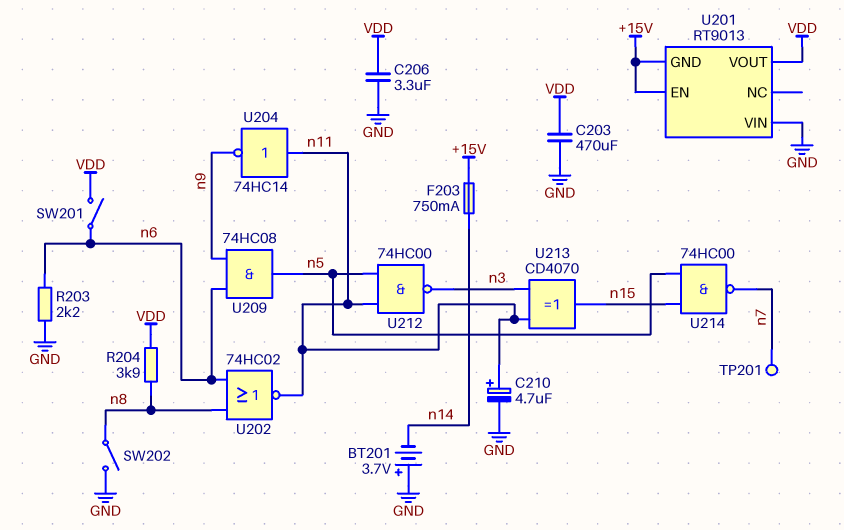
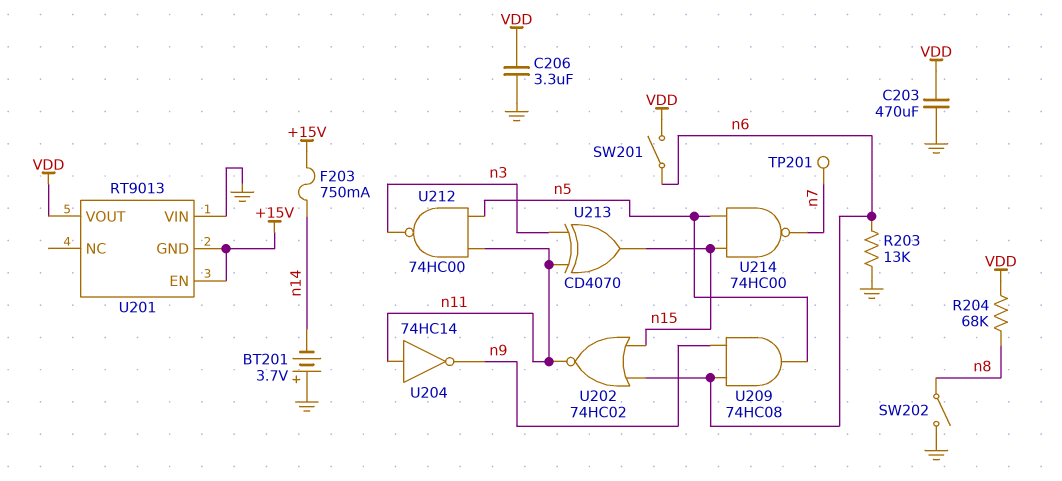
C210: 4.7uF (plus n11, minus GND) -> none
R203: 2.2k (GND, n6) -> 13k (GND, n6)
R204: 3.9k (VDD, n8) -> 68k (VDD, n8)
U202: NOR 74HC02 (in n6, in n8, out n11) -> NOR 74HC02 (in n6, in n15, out n11)

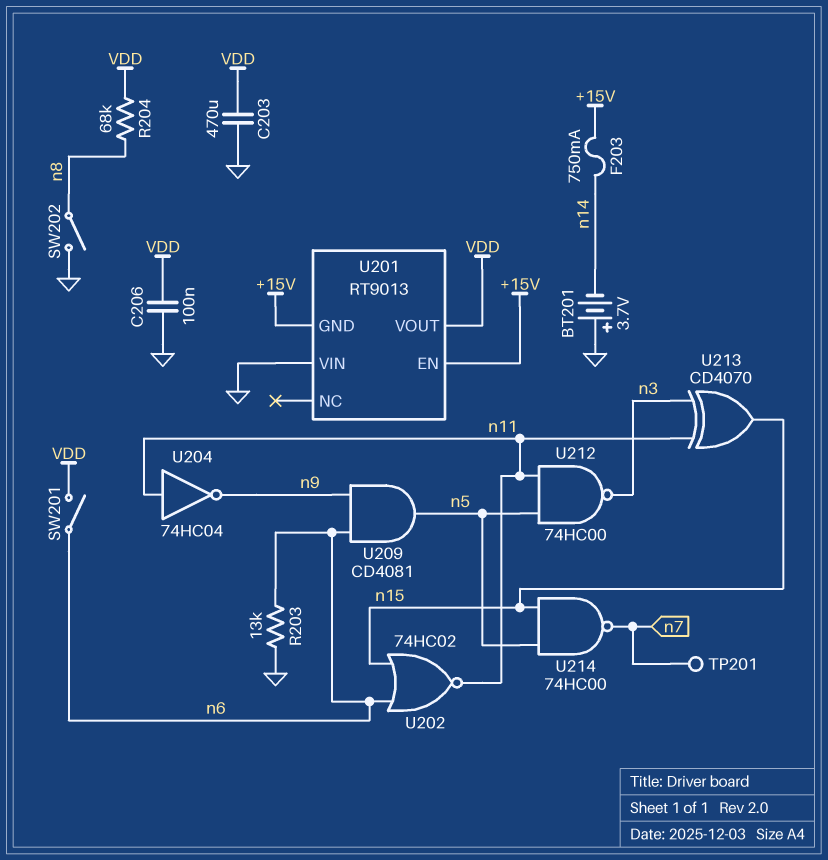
C206: 3.3uF (GND, VDD) -> 100nF (GND, VDD)
U204: NOT 74HC14 (in n11, out n9) -> NOT 74HC04 (in n11, out n9)
U209: AND 74HC08 (in n6, in n9, out n5) -> AND CD4081 (in n6, in n9, out n5)

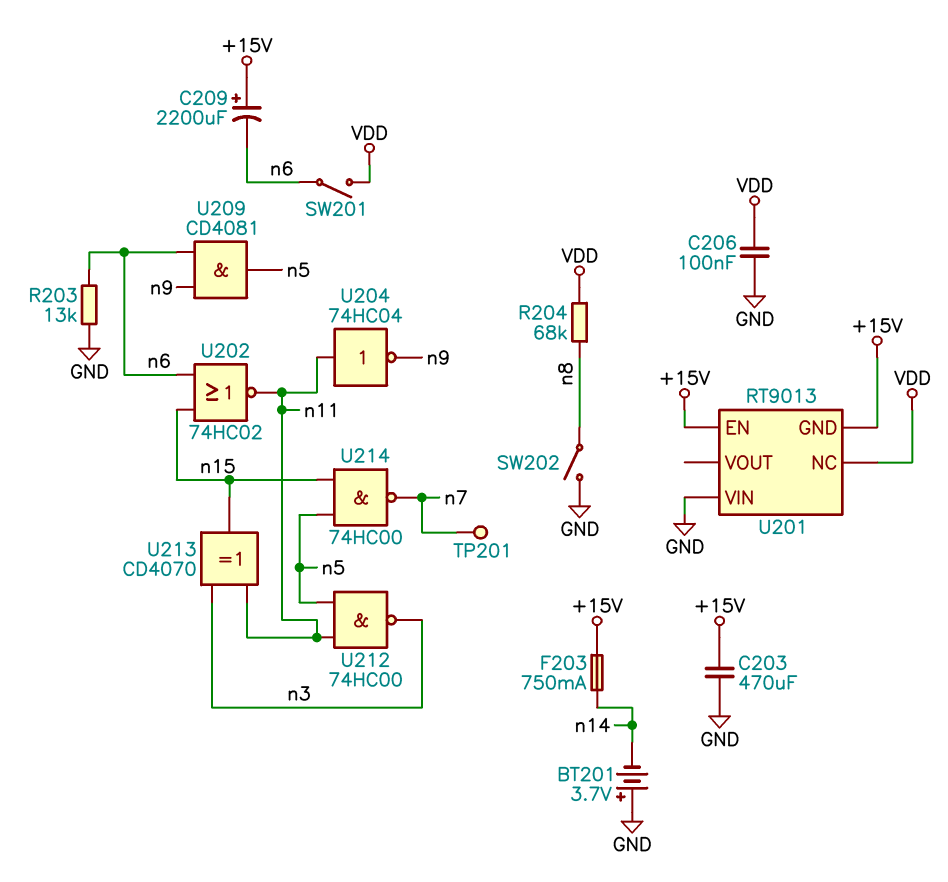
C203: 470uF (GND, VDD) -> 470uF (+15V, GND)
C209: none -> 2200uF (plus +15V, minus n6)
U201 pin NC: none -> VDD
U201 pin VOUT: VDD -> none

